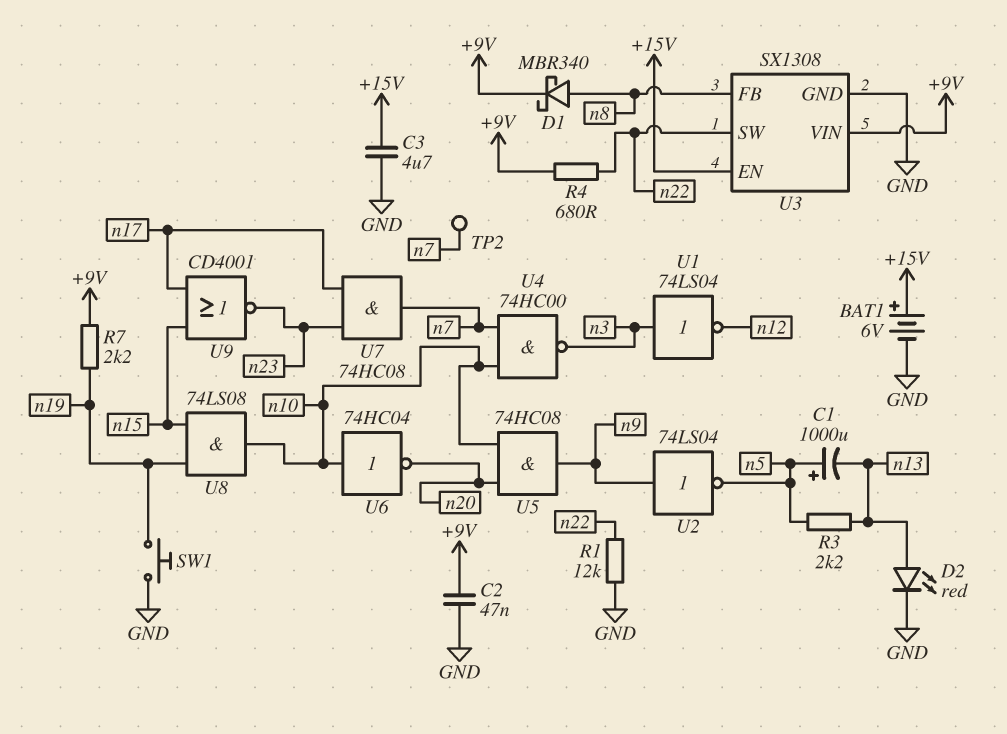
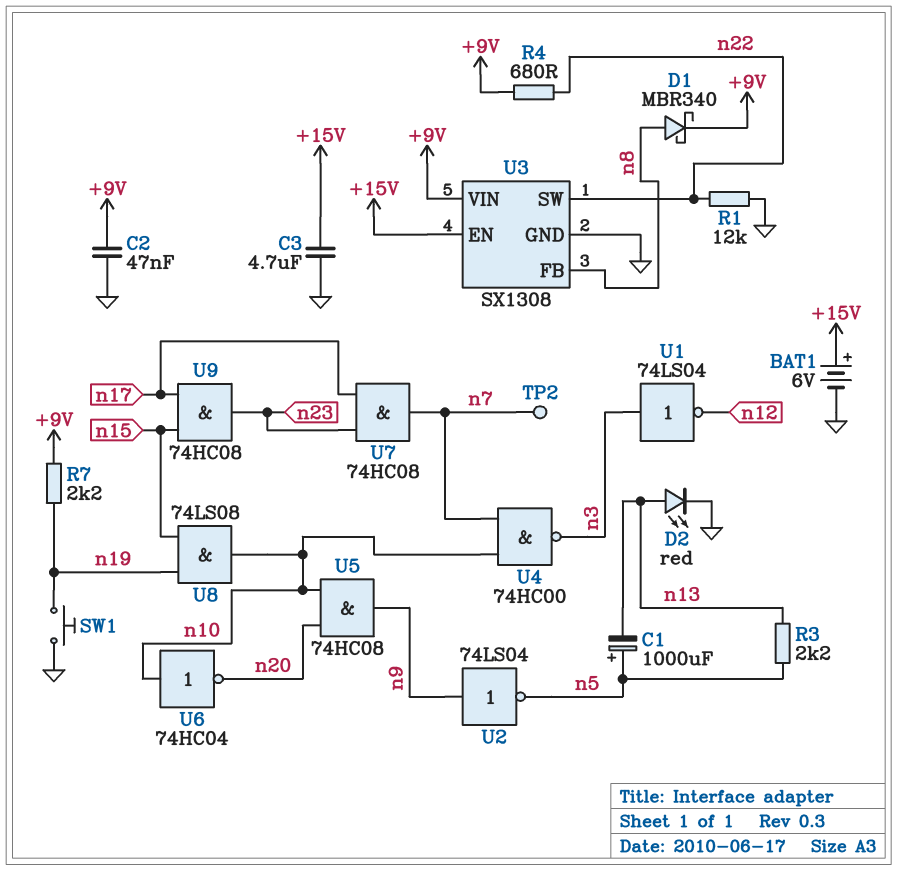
U9: NOR CD4001 (in n15, in n17, out n23) -> AND 74HC08 (in n15, in n17, out n23)

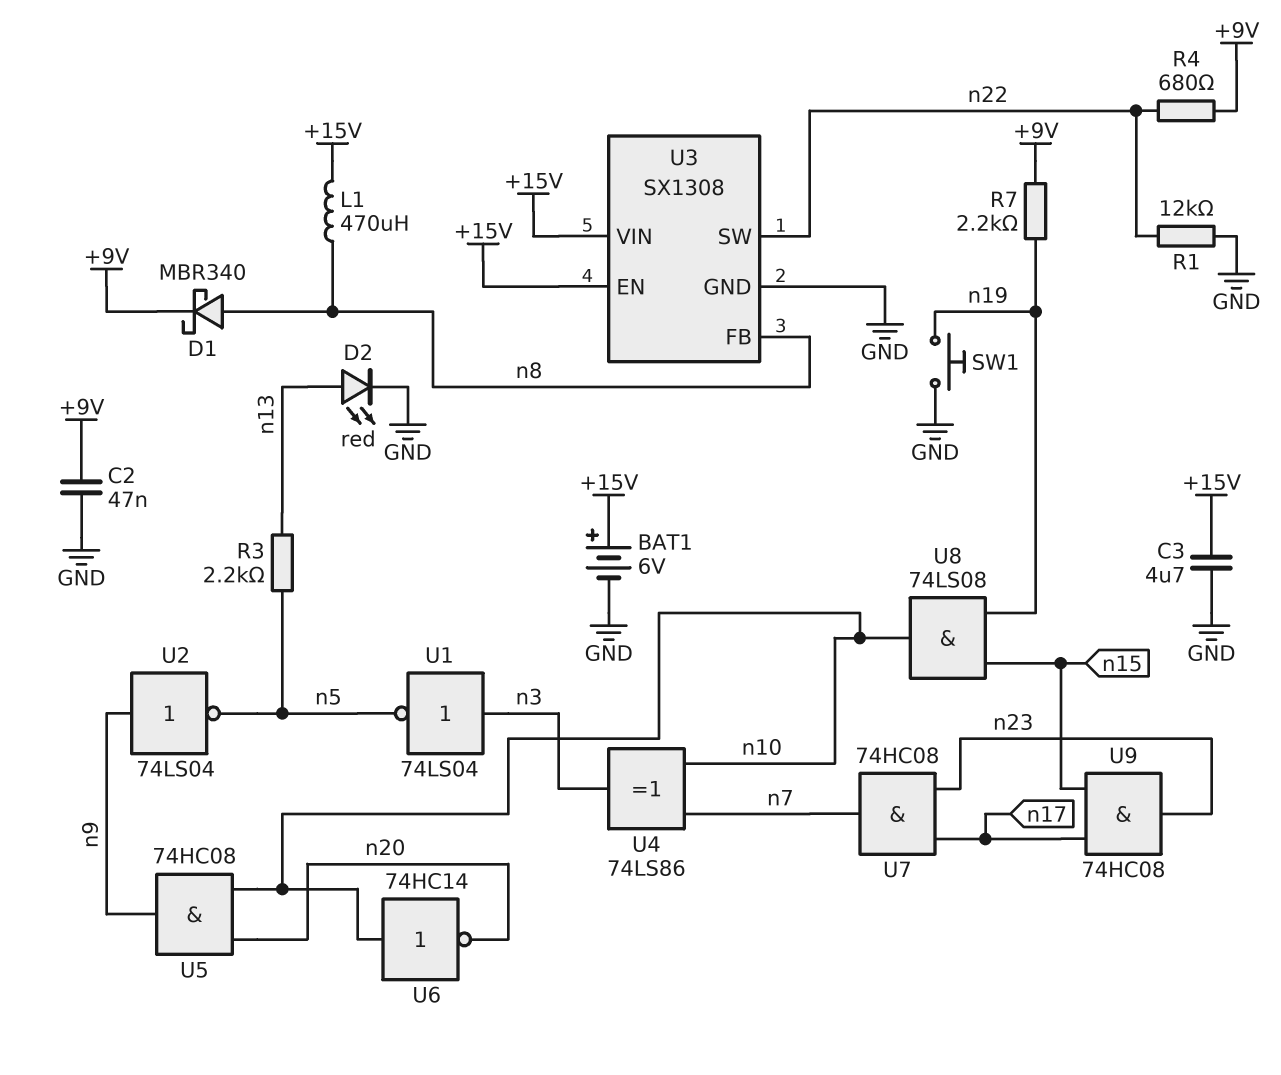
C1: 1000uF (plus n5, minus n13) -> none
L1: none -> 470uH (+15V, n8)
TP2: test point (n7) -> none
U1: NOT 74LS04 (in n3, out n12) -> NOT 74LS04 (in n3, out n5)
U3 pin VIN: +9V -> +15V
U4: NAND 74HC00 (in n7, in n10, out n3) -> XOR 74LS86 (in n7, in n10, out n3)
U6: NOT 74HC04 (in n10, out n20) -> NOT 74HC14 (in n10, out n20)

